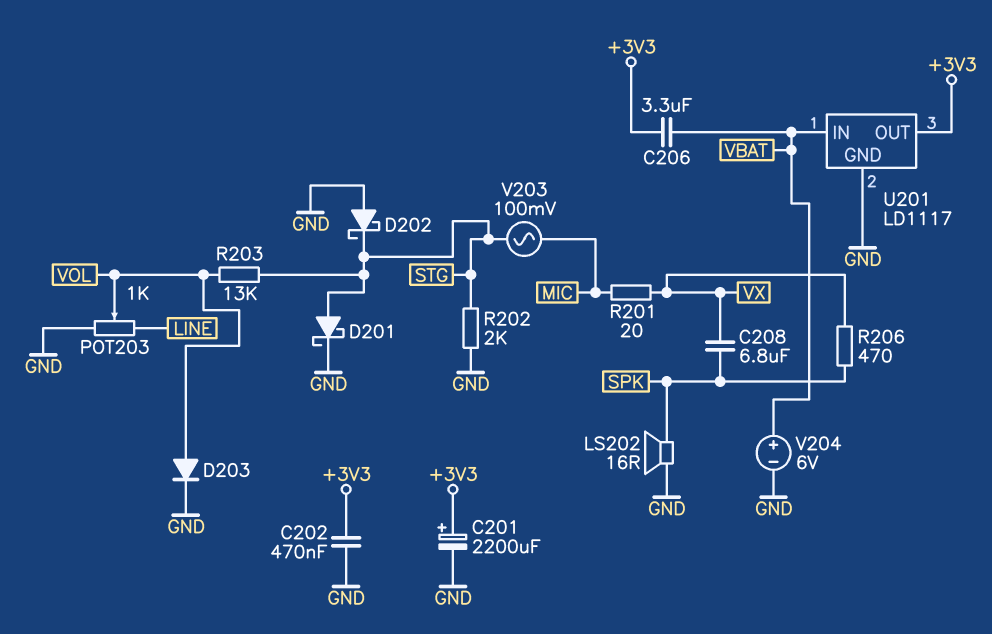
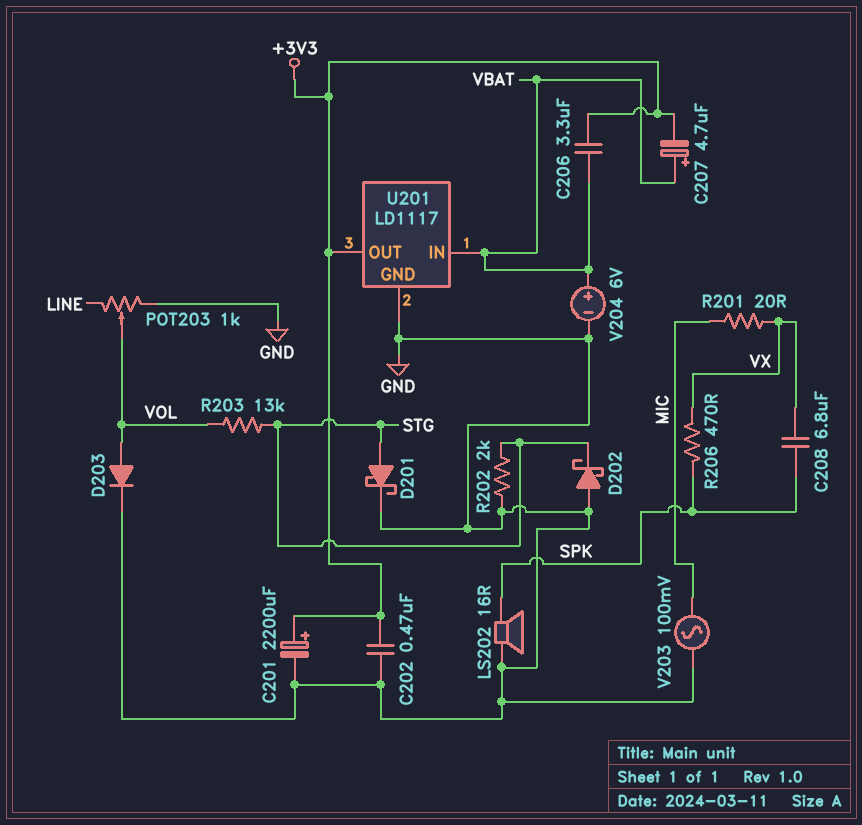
C207: none -> 4.7uF (plus VBAT, minus +3V3)
V203: AC 100mV (MIC, STG) -> AC 100mV (GND, MIC)

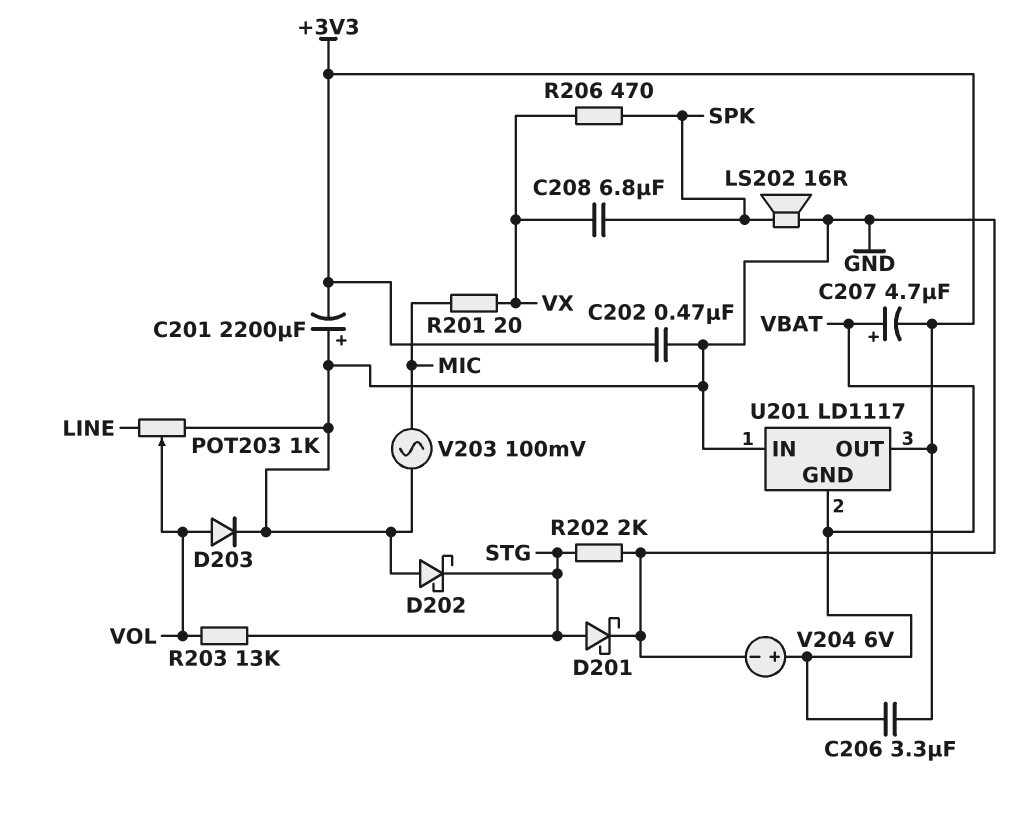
C201: 2200uF (plus +3V3, minus GND) -> 2200uF (plus GND, minus +3V3)
U201 pin GND: GND -> VBAT
U201 pin IN: VBAT -> GND

